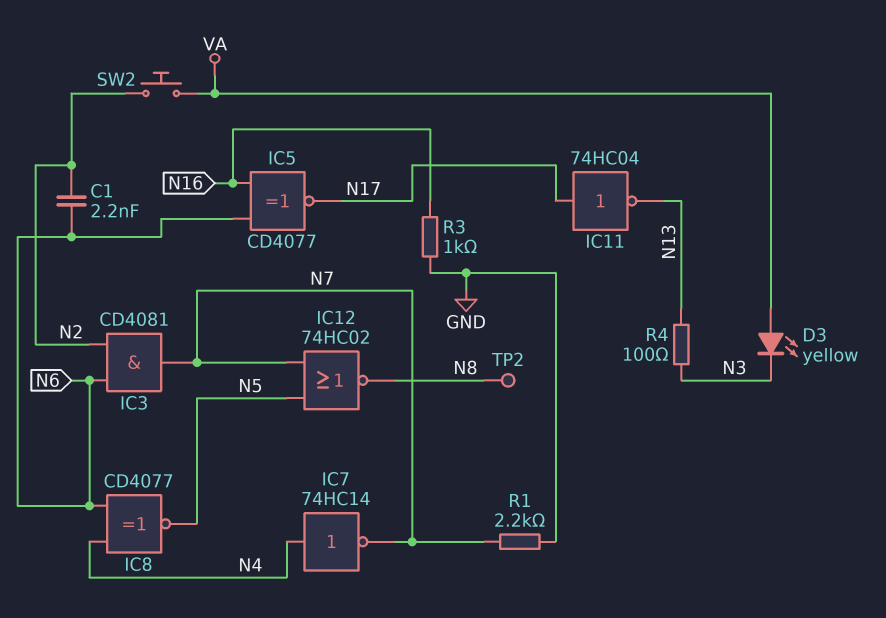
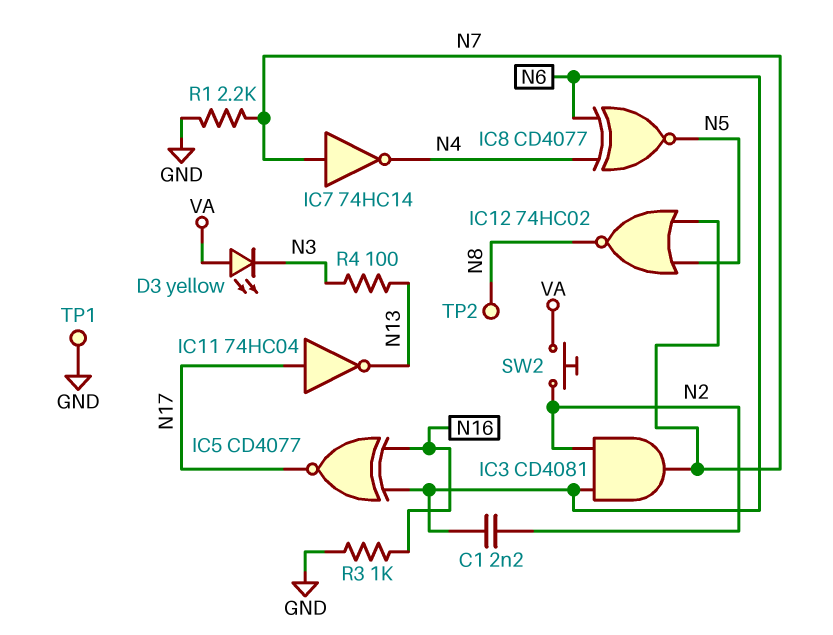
IC7: NOT 74HC14 (in N4, out N7) -> NOT 74HC14 (in N7, out N4)
TP1: none -> test point (GND)

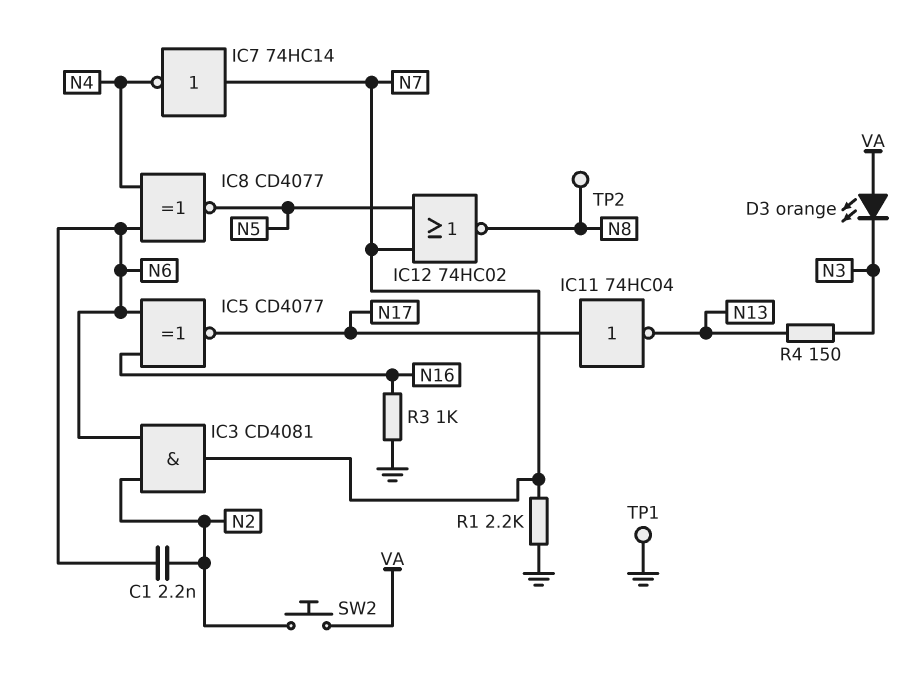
D3: LED yellow (A VA, K N3) -> LED orange (A VA, K N3)
R4: 100 (N3, N13) -> 150 (N3, N13)

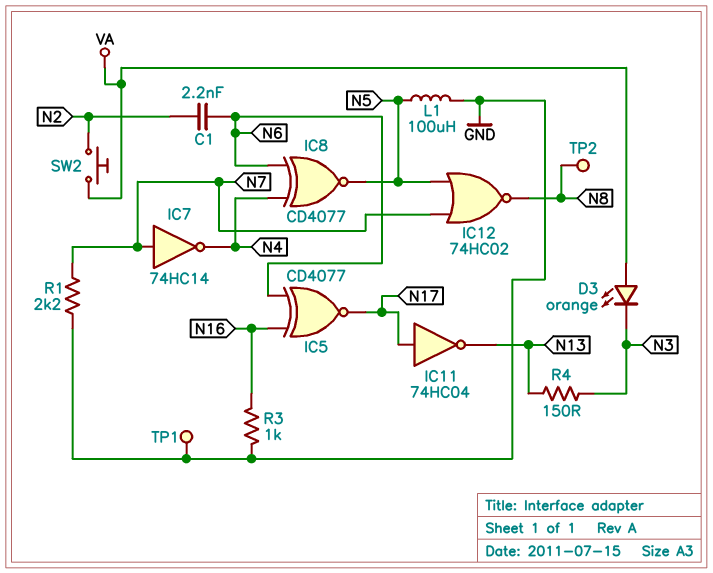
IC3: AND CD4081 (in N2, in N6, out N7) -> none
L1: none -> 100uH (GND, N5)

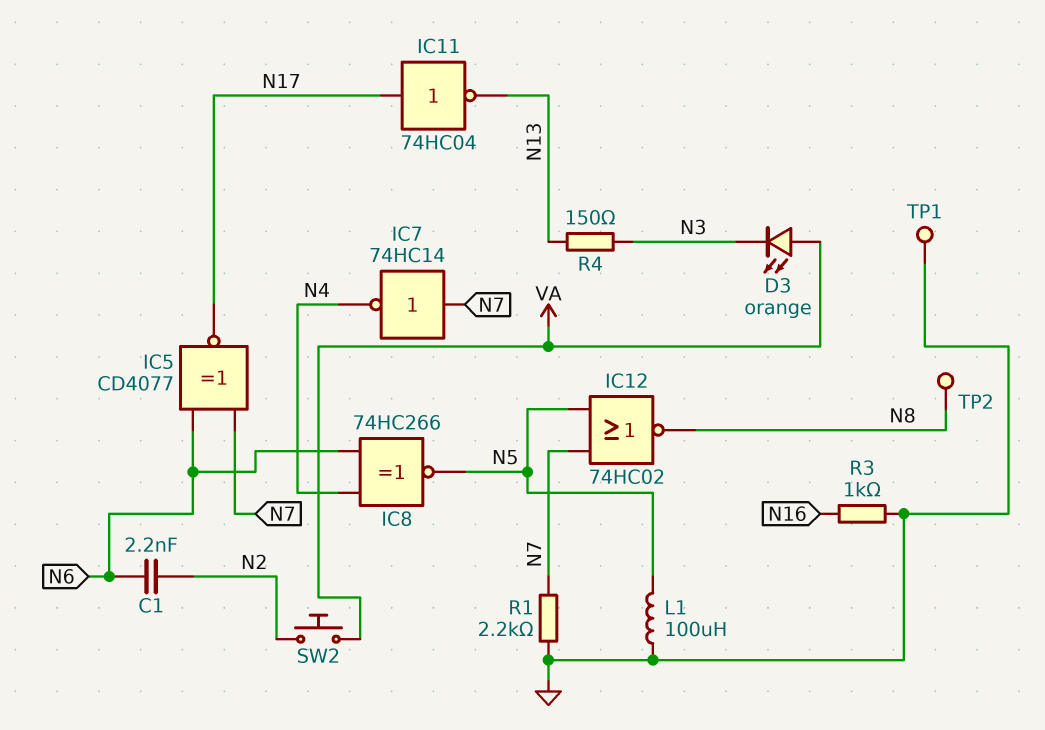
IC5: XNOR CD4077 (in N6, in N16, out N17) -> XNOR CD4077 (in N6, in N7, out N17)
IC8: XNOR CD4077 (in N4, in N6, out N5) -> XNOR 74HC266 (in N4, in N6, out N5)

